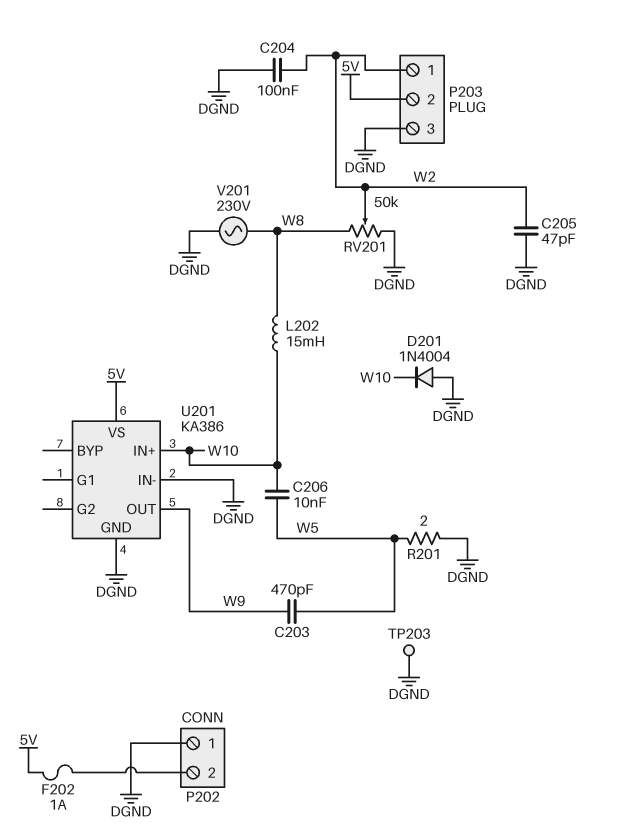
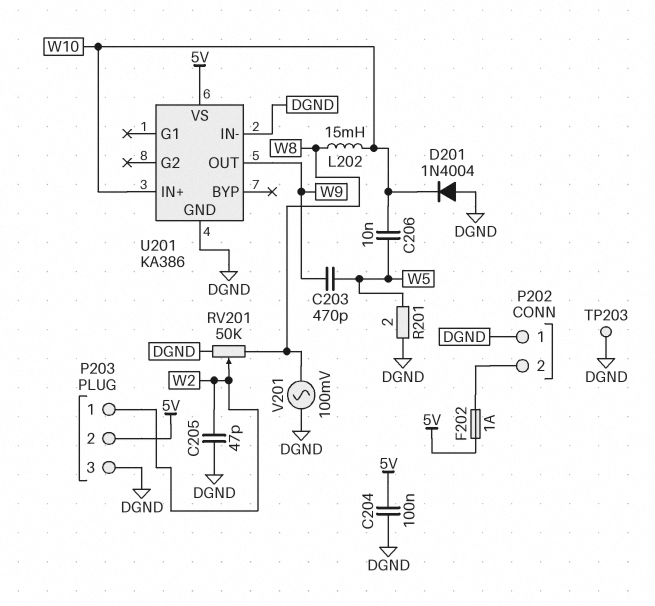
C204: 100nF (DGND, W2) -> 100nF (5V, DGND)
V201: AC 230V (DGND, W8) -> AC 100mV (DGND, W8)

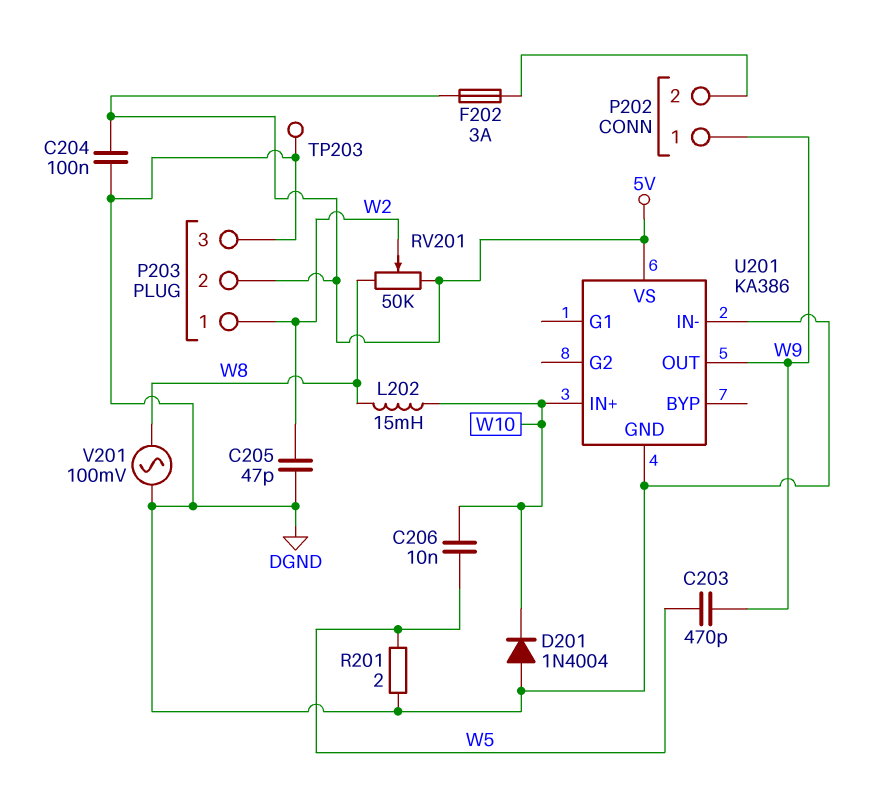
F202: 1A (5V, P202/2) -> 3A (5V, P202/2)
P202 pin 1: DGND -> W9
RV201: 50k (DGND, W8, wiper W2) -> 50k (5V, W8, wiper W2)

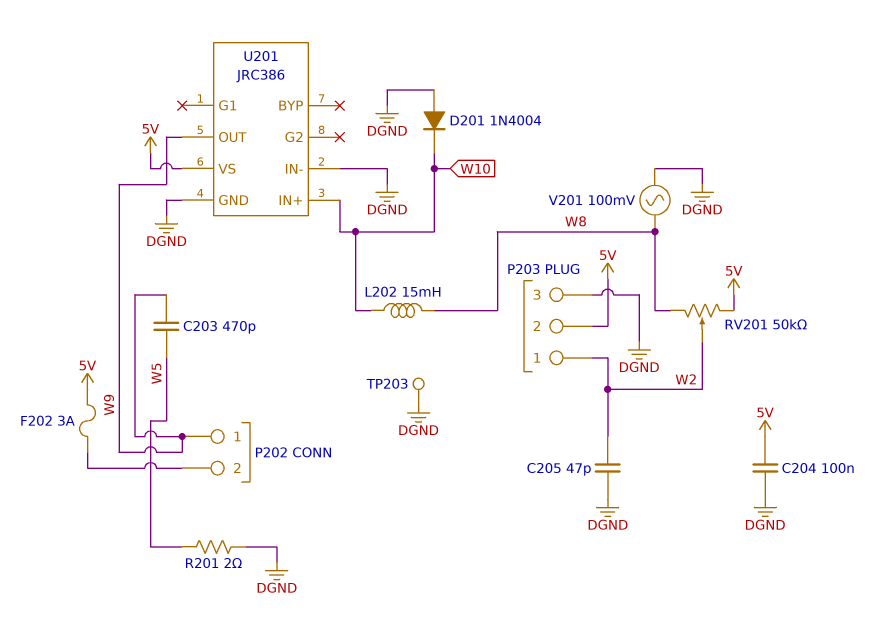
C206: 10nF (W5, W10) -> none
U201: KA386 -> JRC386

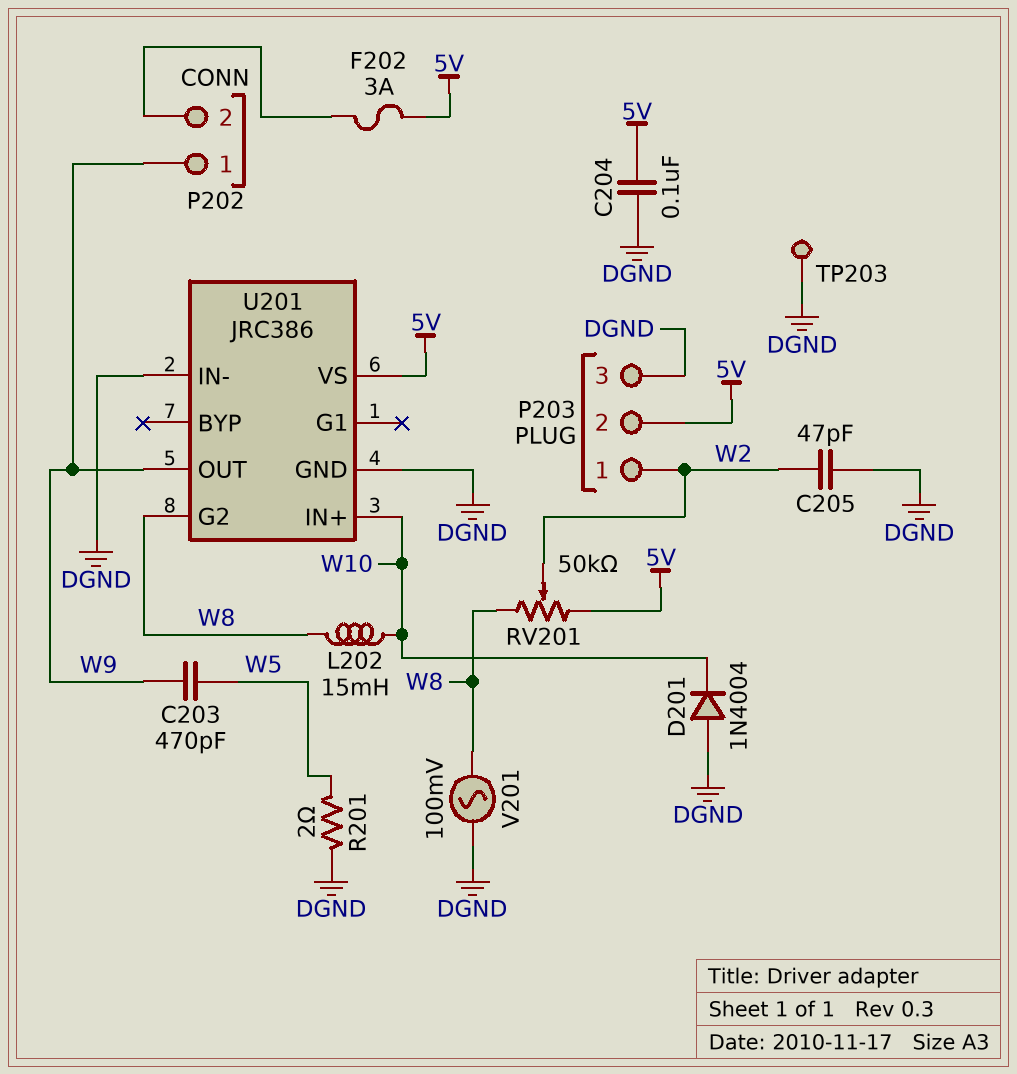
U201 pin G2: none -> W8

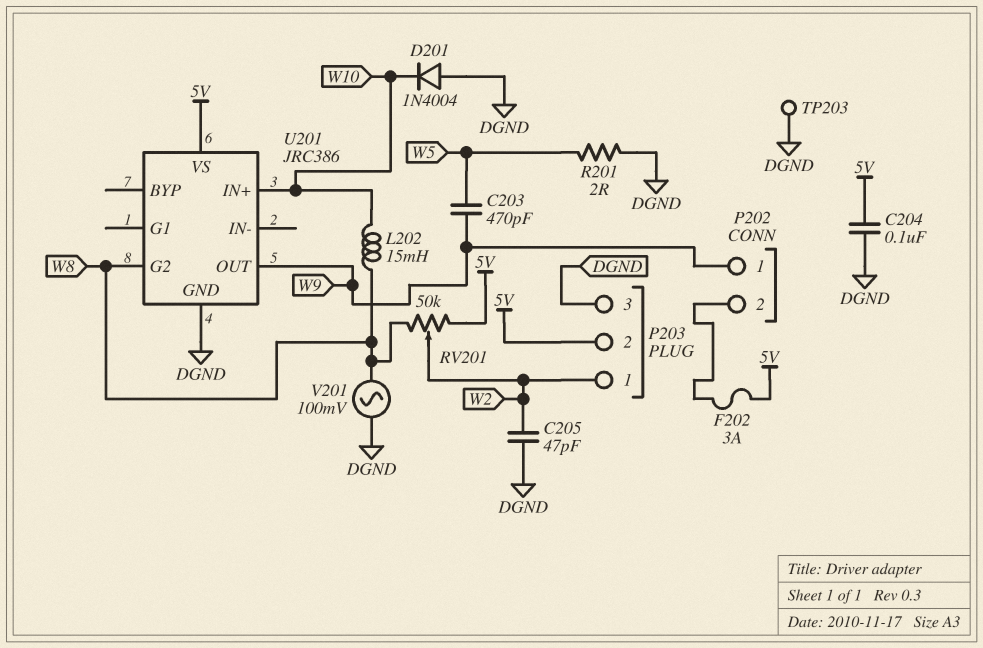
U201 pin IN-: DGND -> none

